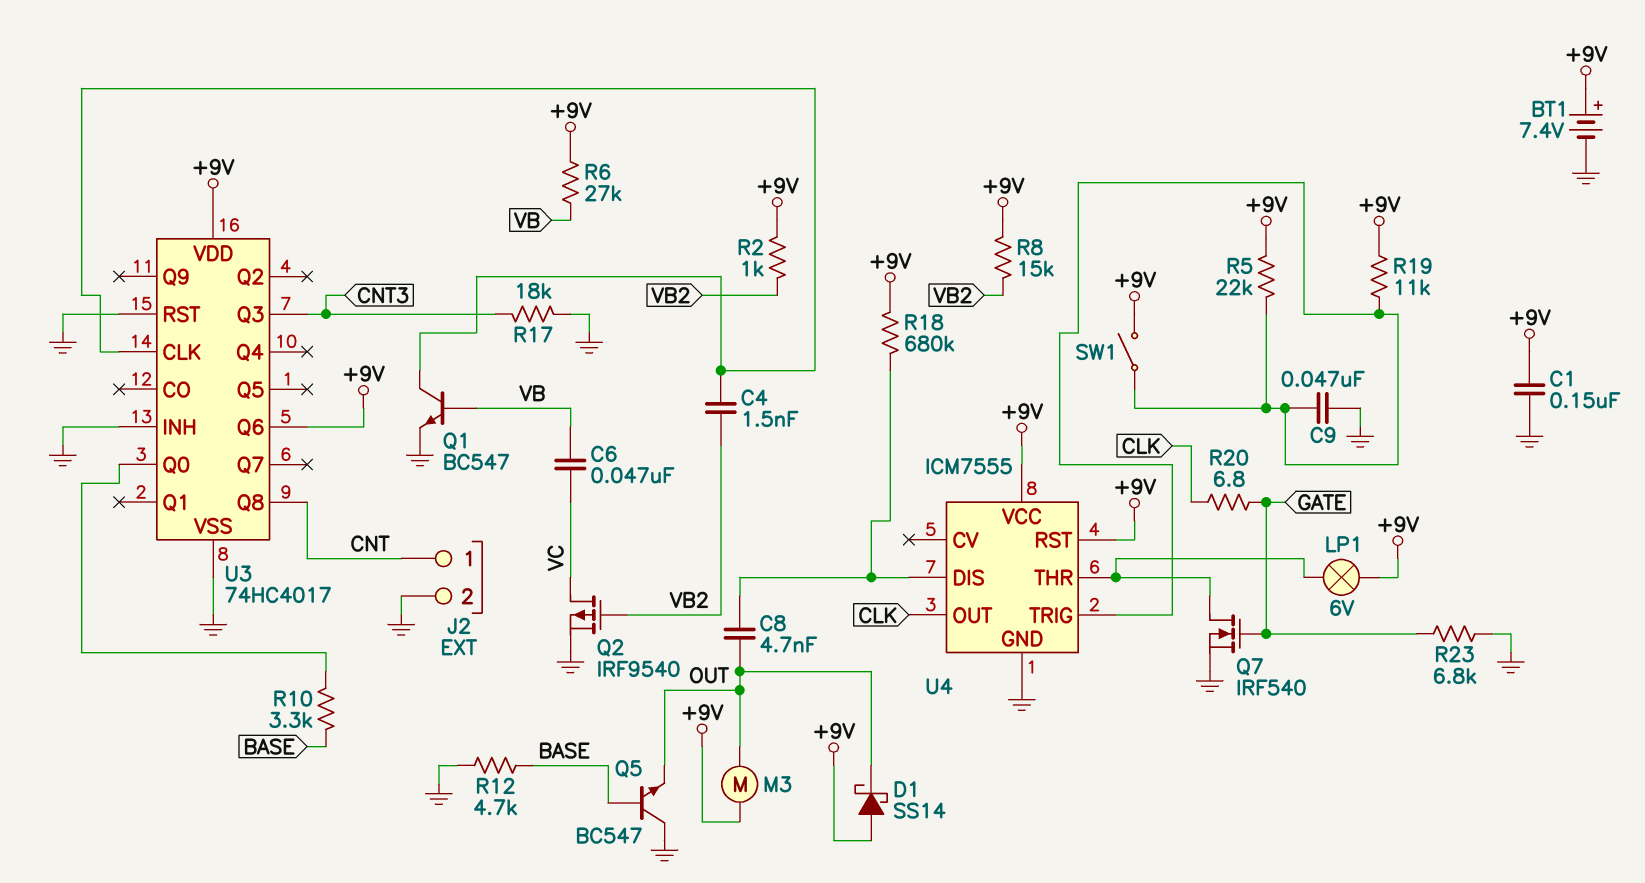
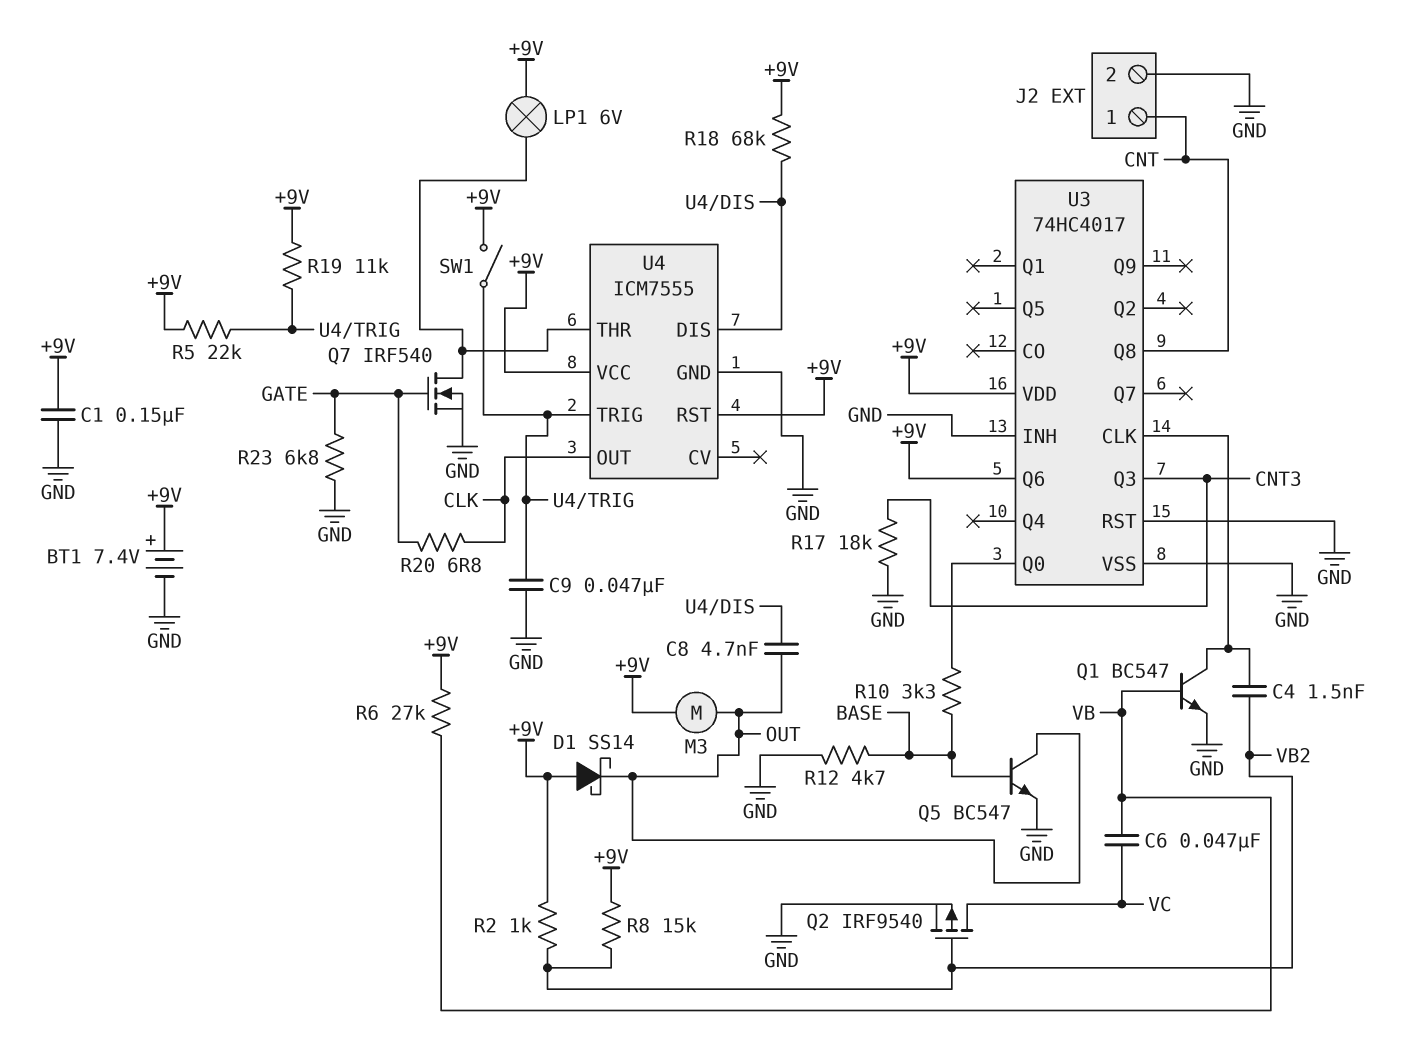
Q5: NPN BC547 (B BASE, C GND, E OUT) -> NPN BC547 (B BASE, C OUT, E GND)
R18: 680k (+9V, U4/DIS) -> 68k (+9V, U4/DIS)

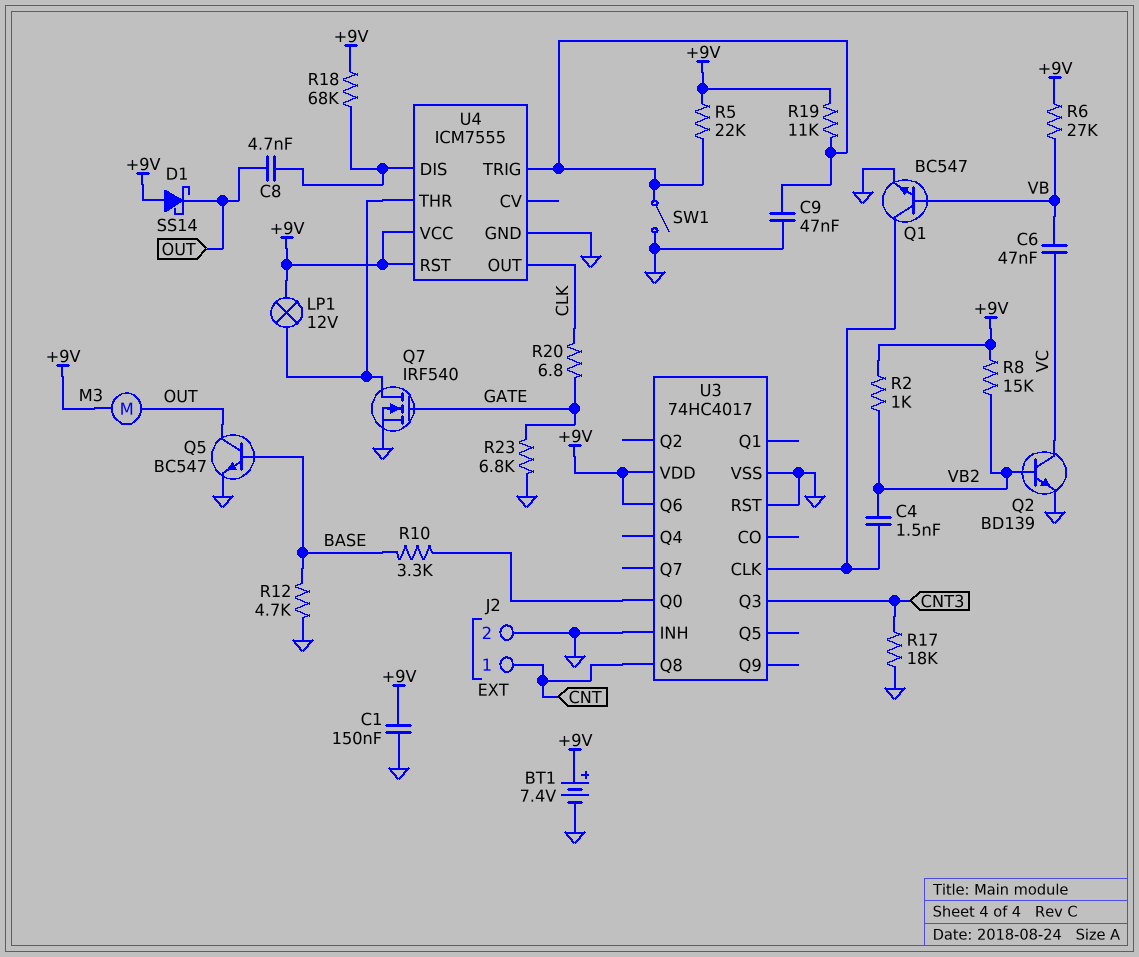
LP1: lamp 6V (+9V, U4/THR) -> lamp 12V (+9V, U4/THR)
Q2: PMOS IRF9540 (G VB2, D VC, S GND) -> NPN BD139 (B VB2, C VC, E GND)
SW1: switch (+9V, U4/TRIG) -> switch (GND, U4/TRIG)

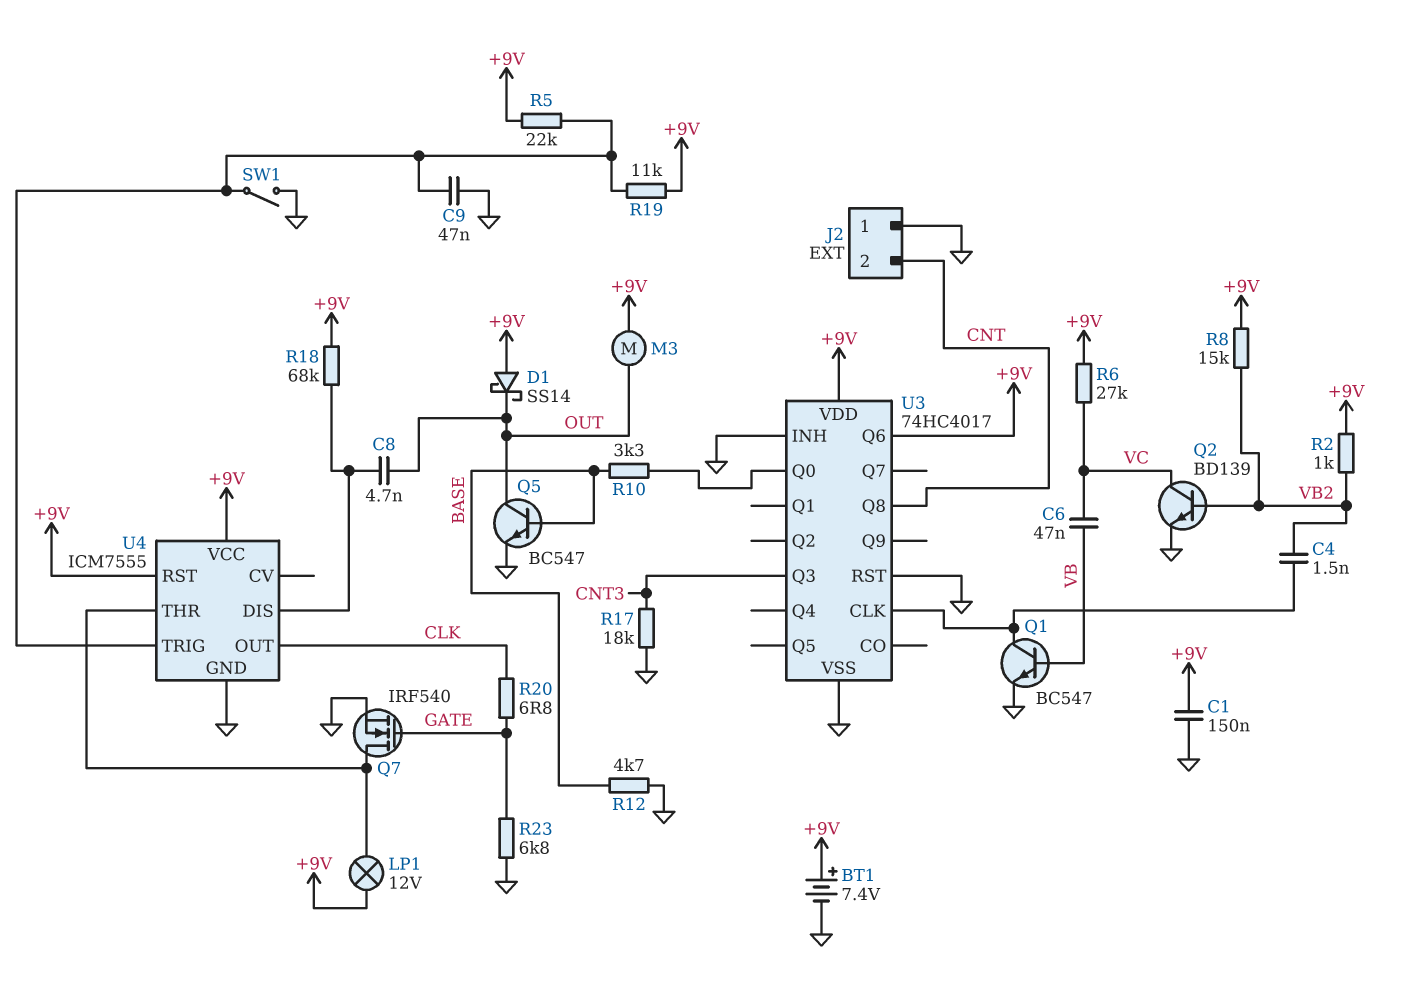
J2 pin 1: CNT -> GND
J2 pin 2: GND -> CNT
R6: 27k (+9V, VB) -> 27k (+9V, VC)

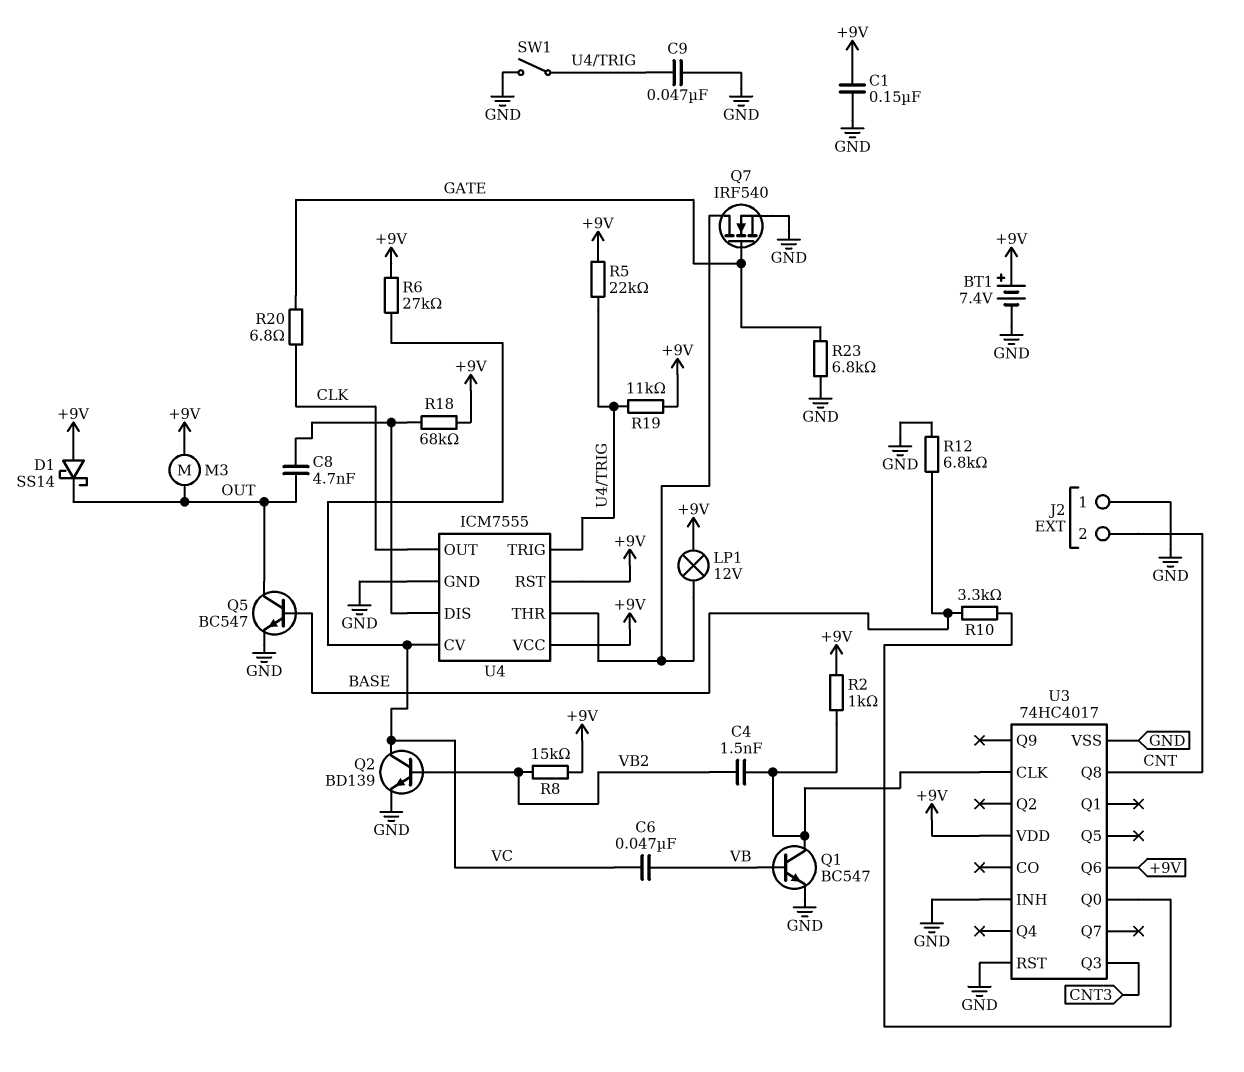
R2: 1k (+9V, VB2) -> 1k (+9V, U3/CLK)
R12: 4.7k (BASE, GND) -> 6.8k (BASE, GND)
R17: 18k (CNT3, GND) -> none
U4 pin CV: none -> VC

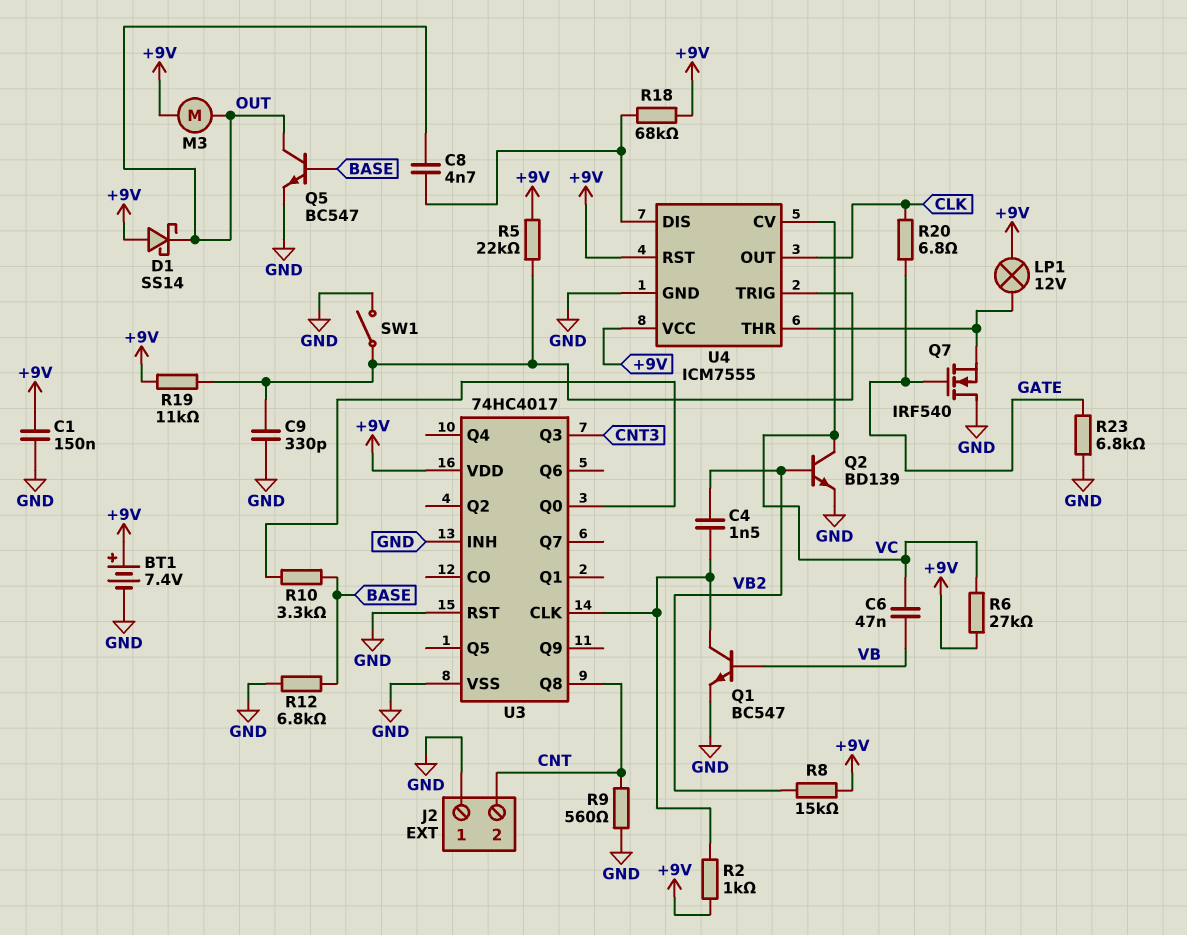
C9: 47nF (GND, U4/TRIG) -> 330pF (GND, U4/TRIG)
Q7: NMOS IRF540 (G GATE, D U4/THR, S GND) -> NMOS IRF540 (G GATE, D GND, S U4/THR)
R9: none -> 560 (CNT, GND)
U3 pin Q6: +9V -> none

